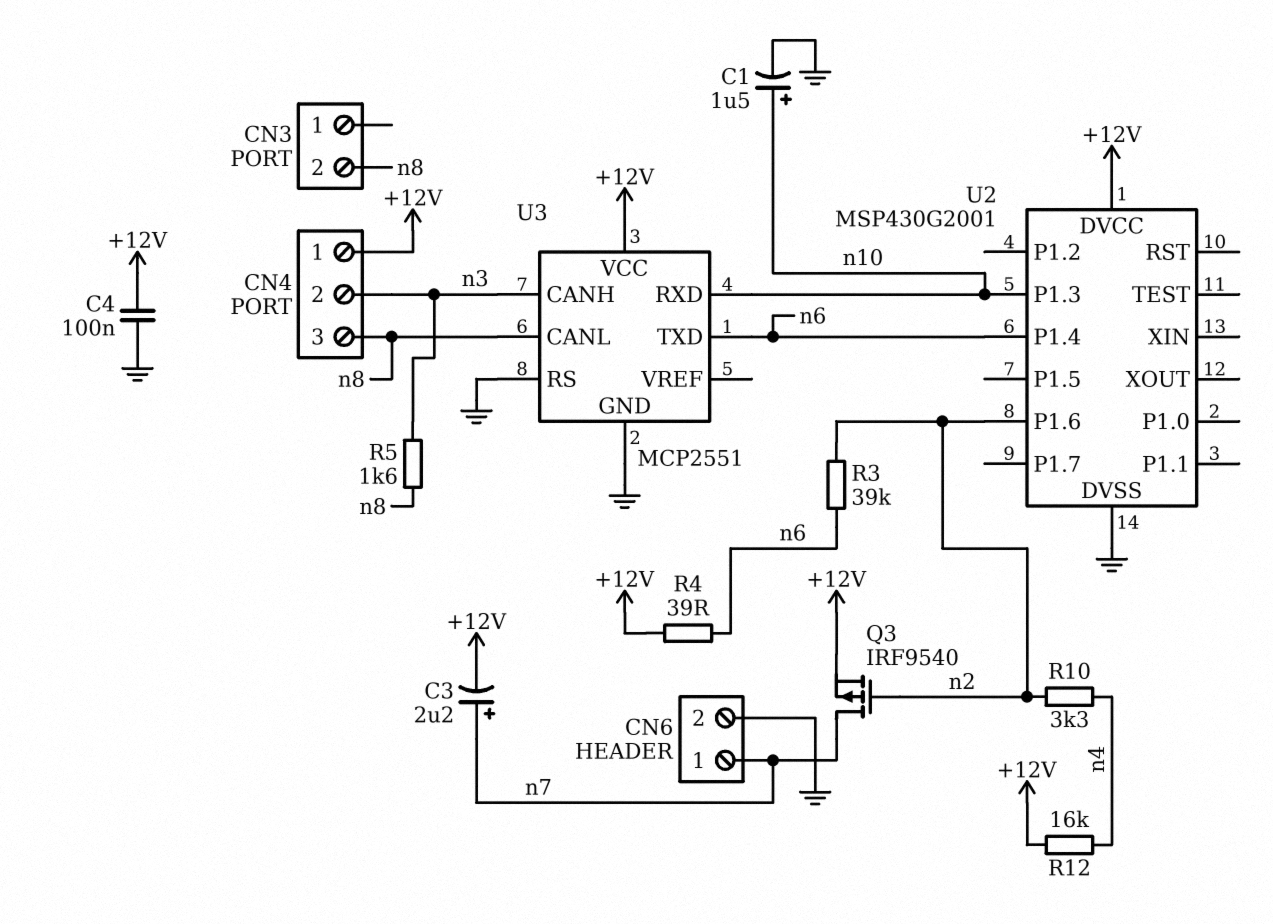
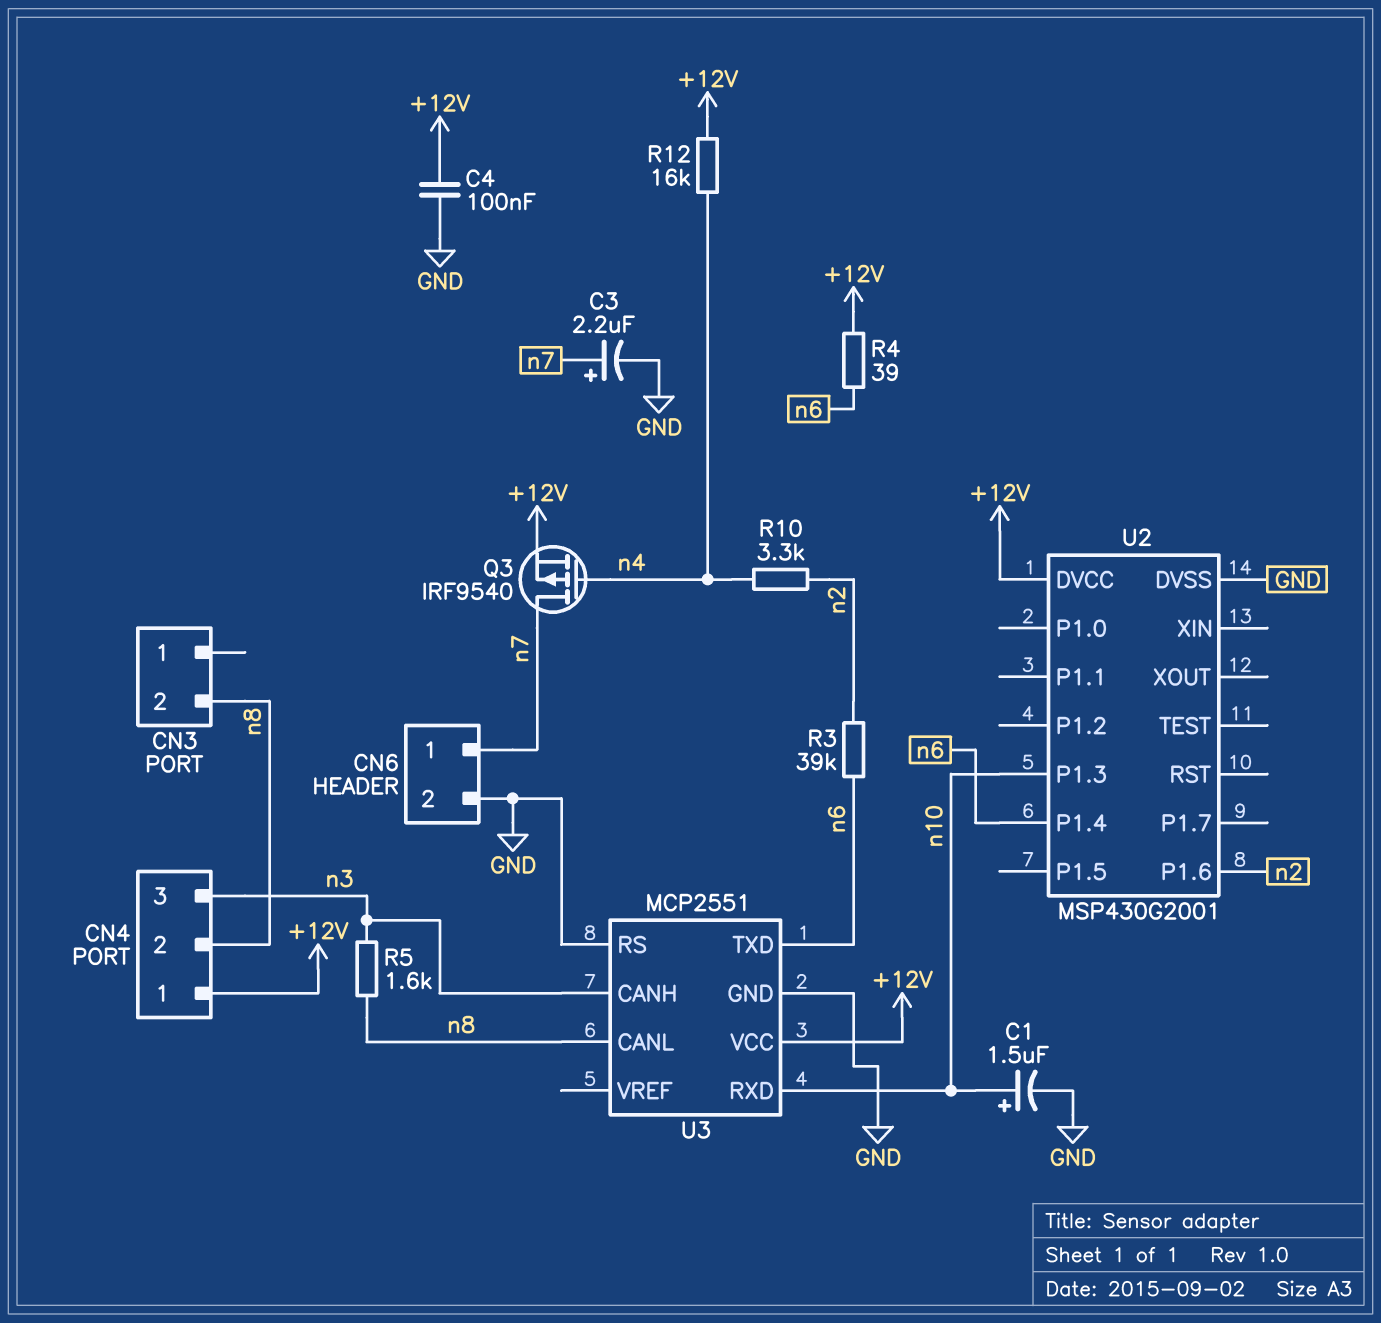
C3: 2.2uF (plus n7, minus +12V) -> 2.2uF (plus n7, minus GND)
CN4 pin 2: n3 -> n8
CN4 pin 3: n8 -> n3
Q3: PMOS IRF9540 (G n2, D n7, S +12V) -> PMOS IRF9540 (G n4, D n7, S +12V)

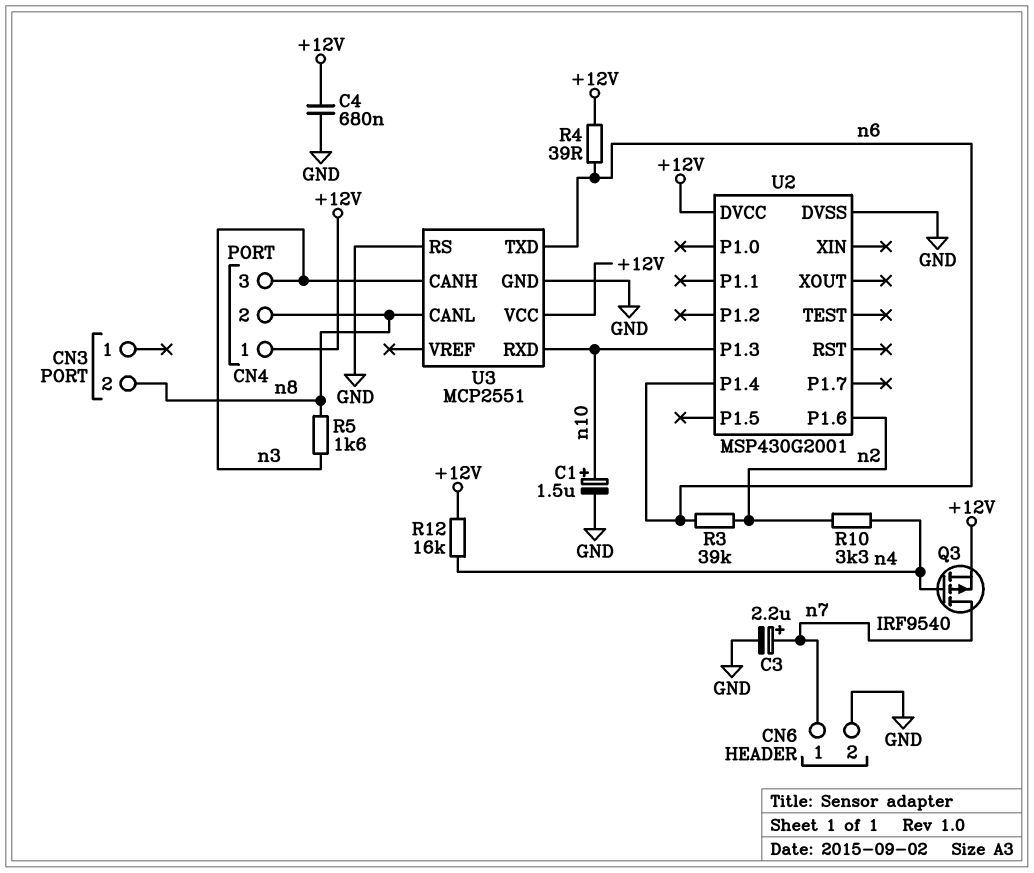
C4: 100nF (+12V, GND) -> 680nF (+12V, GND)

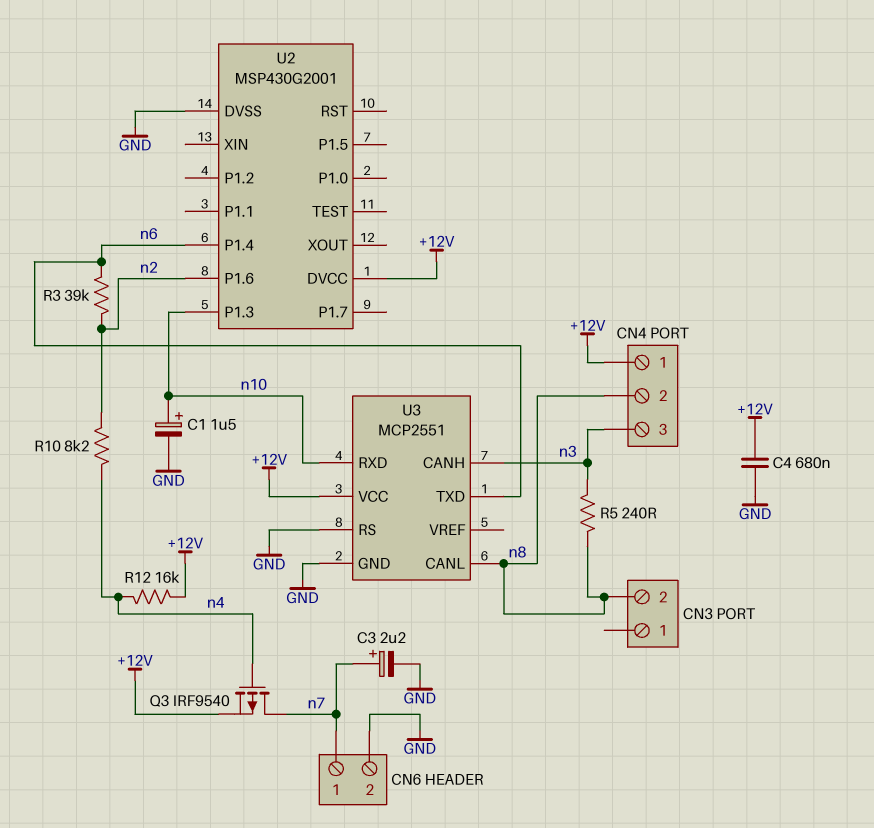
R4: 39 (+12V, n6) -> none
R5: 1.6k (n3, n8) -> 240 (n3, n8)
R10: 3.3k (n2, n4) -> 8.2k (n2, n4)

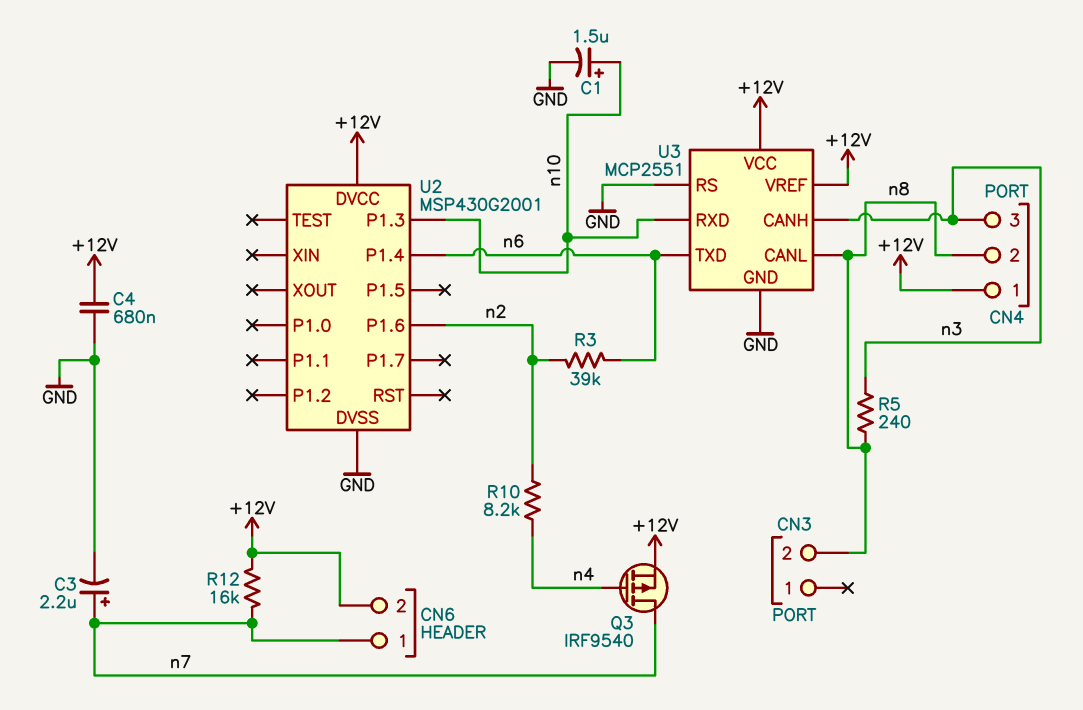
CN6 pin 2: GND -> +12V
R12: 16k (+12V, n4) -> 16k (+12V, n7)
U3 pin VREF: none -> +12V

